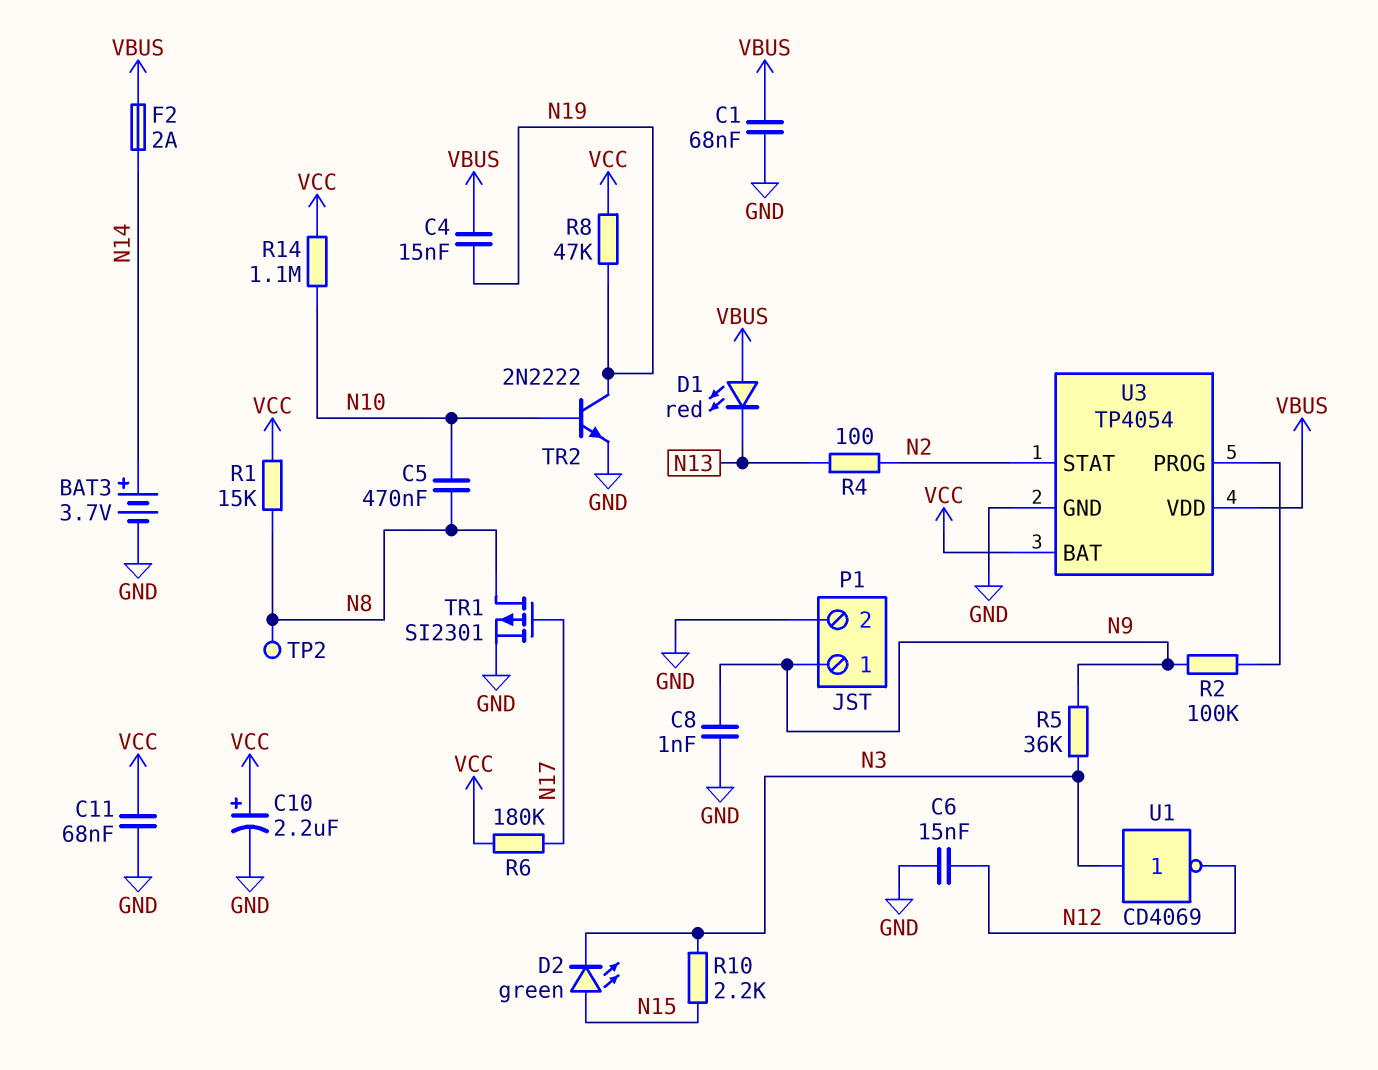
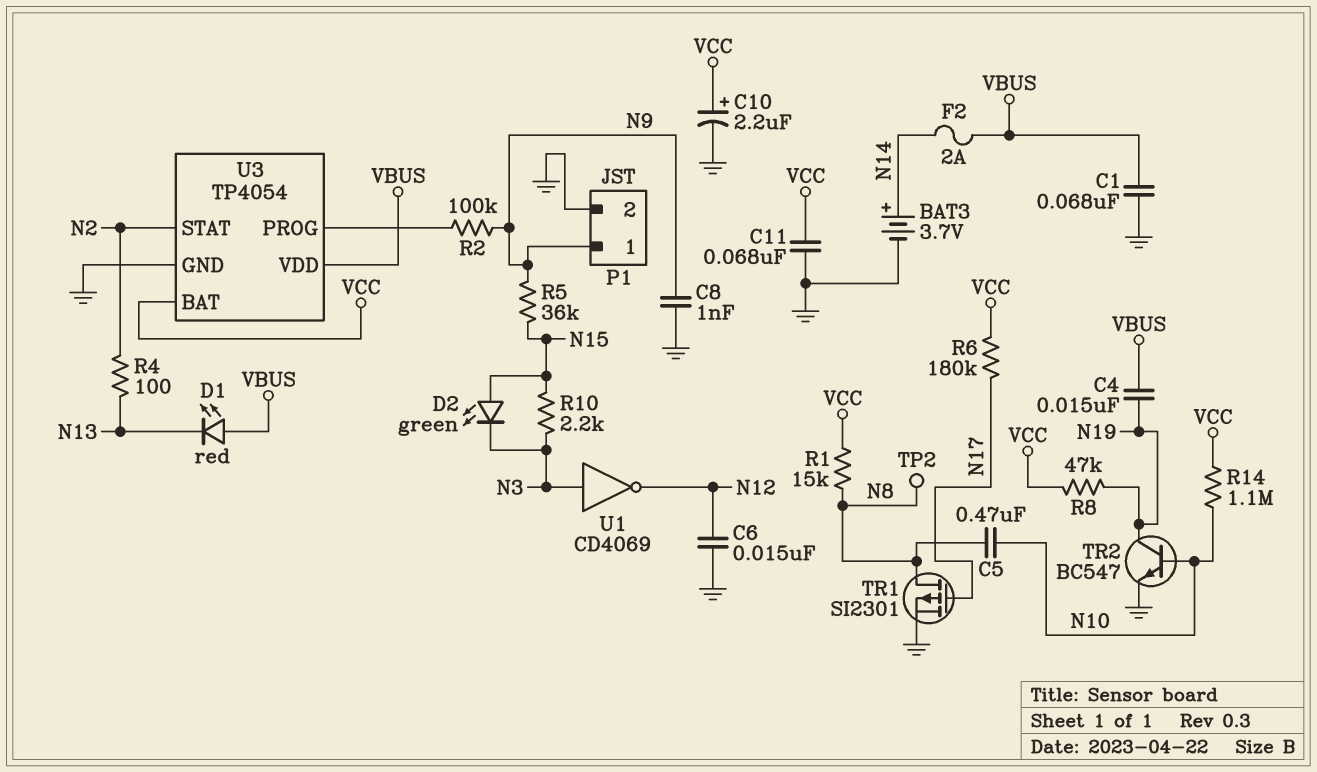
R5: 36k (N3, N9) -> 36k (N9, N15)
TR2: NPN 2N2222 (B N10, C N19, E GND) -> NPN BC547 (B N10, C N19, E GND)

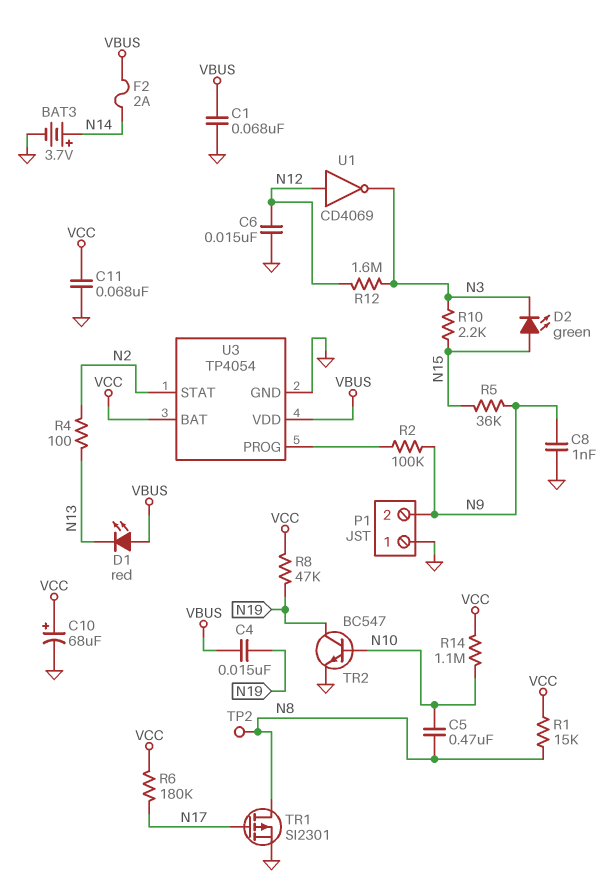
C10: 2.2uF (plus VCC, minus GND) -> 68uF (plus VCC, minus GND)
P1 pin 1: N9 -> GND
P1 pin 2: GND -> N9
R12: none -> 1.6M (N3, N12)
U1: NOT CD4069 (in N3, out N12) -> NOT CD4069 (in N12, out N3)

